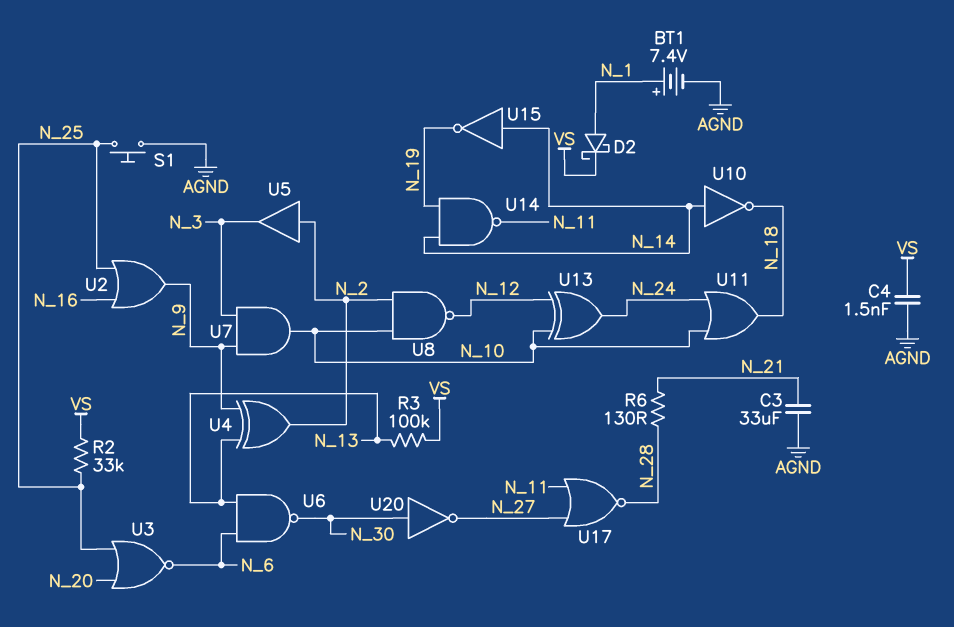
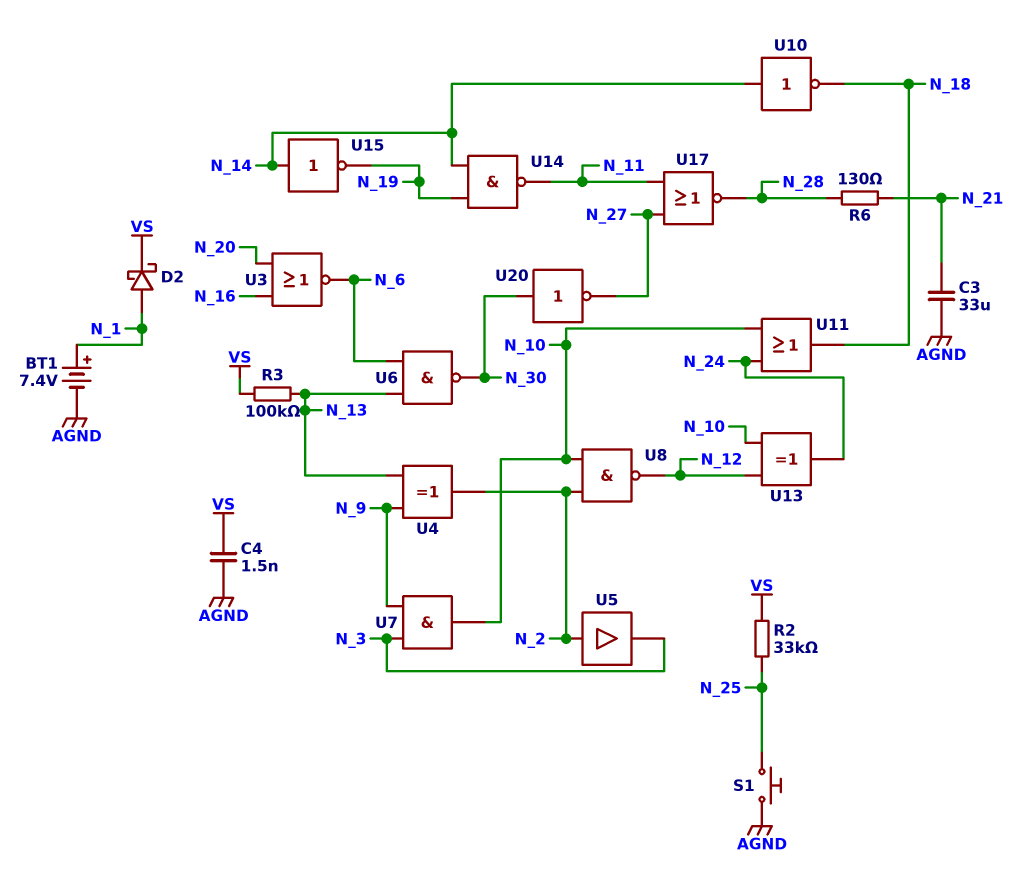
U2: OR (in N_16, in N_25, out N_9) -> none
U3: NOR (in N_20, in N_25, out N_6) -> NOR (in N_16, in N_20, out N_6)

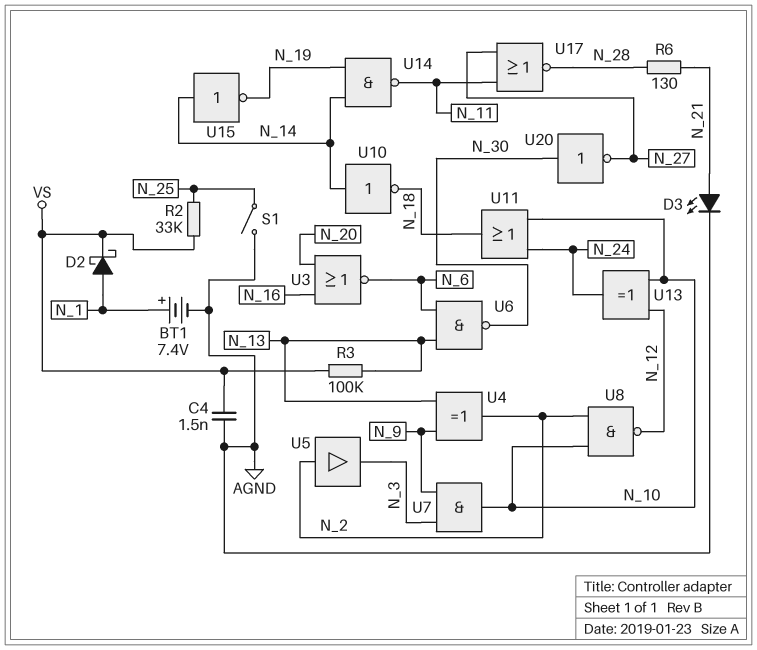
C3: 33uF (AGND, N_21) -> none
D3: none -> LED (A N_21, K AGND)
S1: button (AGND, N_25) -> switch (AGND, N_25)

